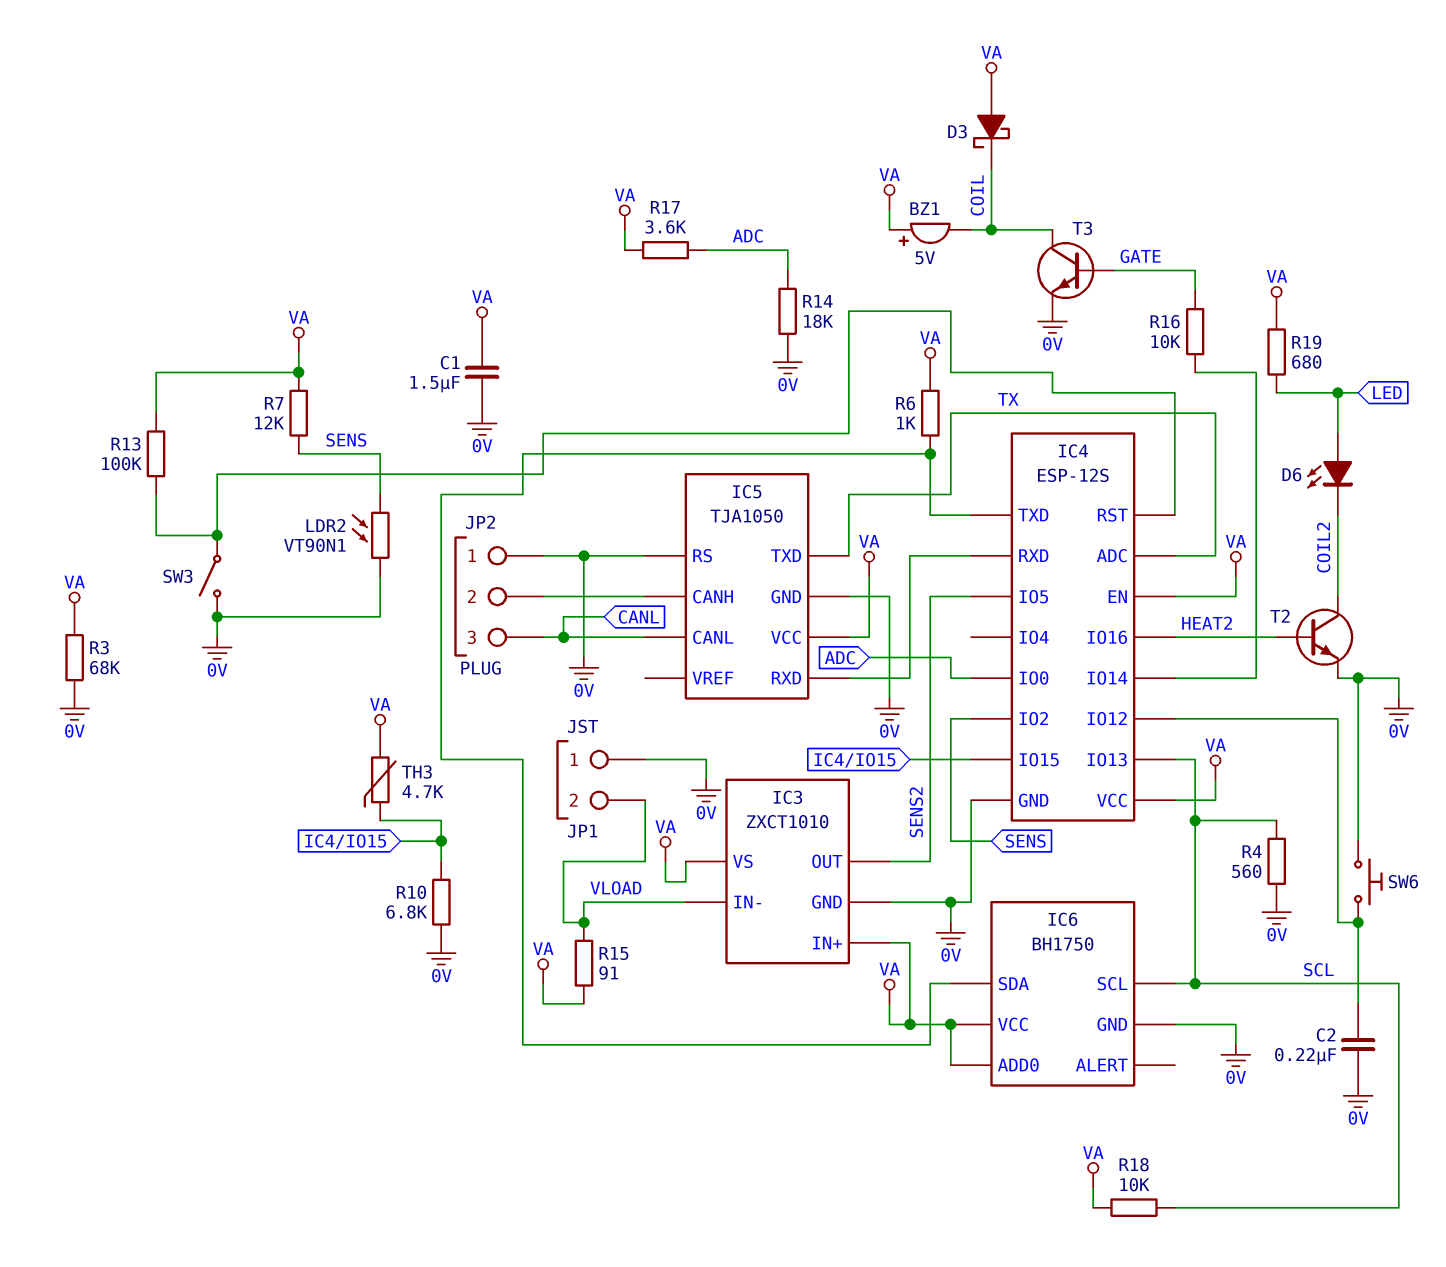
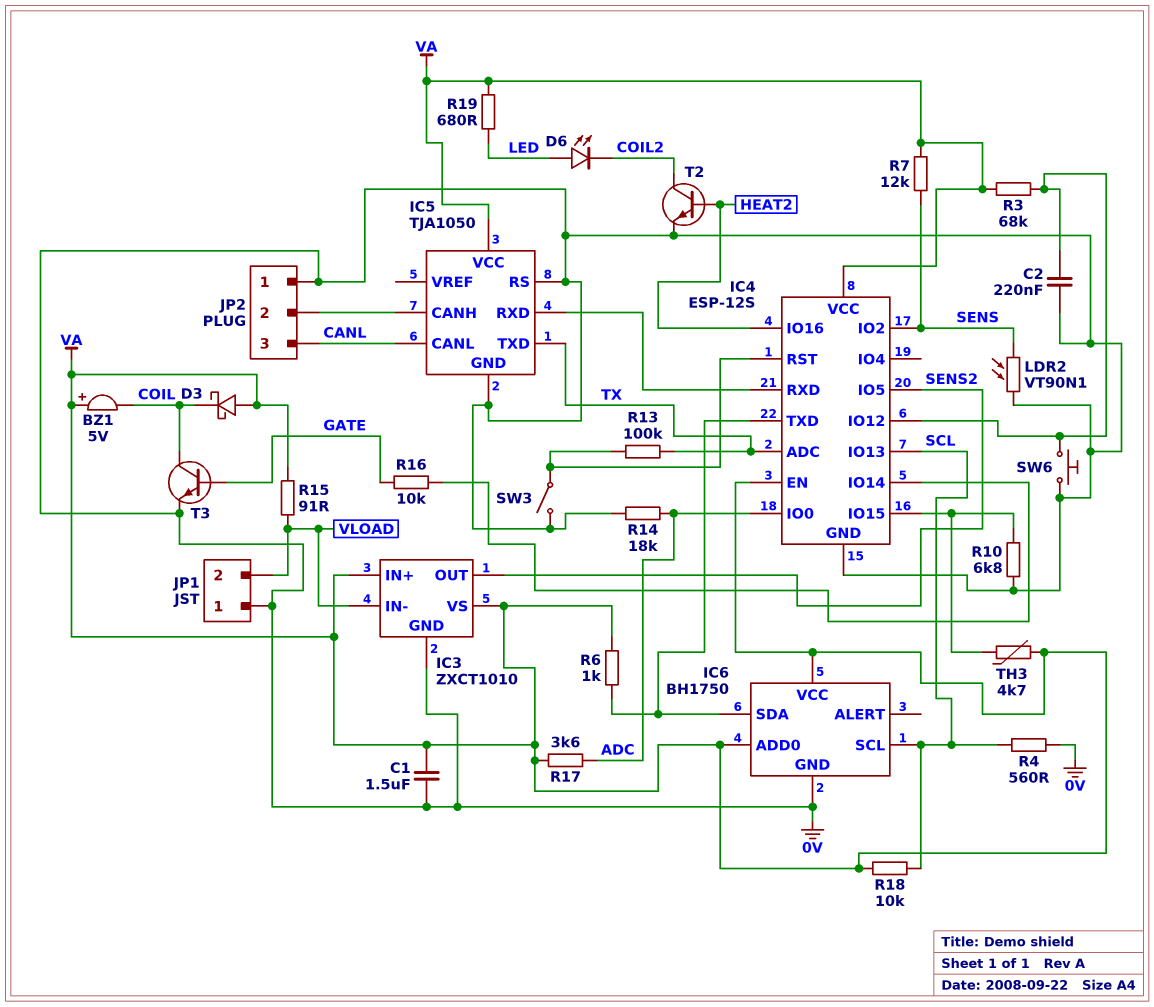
R3: 68k (0V, VA) -> 68k (IC4/IO12, VA)
R13: 100k (IC4/RST, VA) -> 100k (IC4/RST, TX)

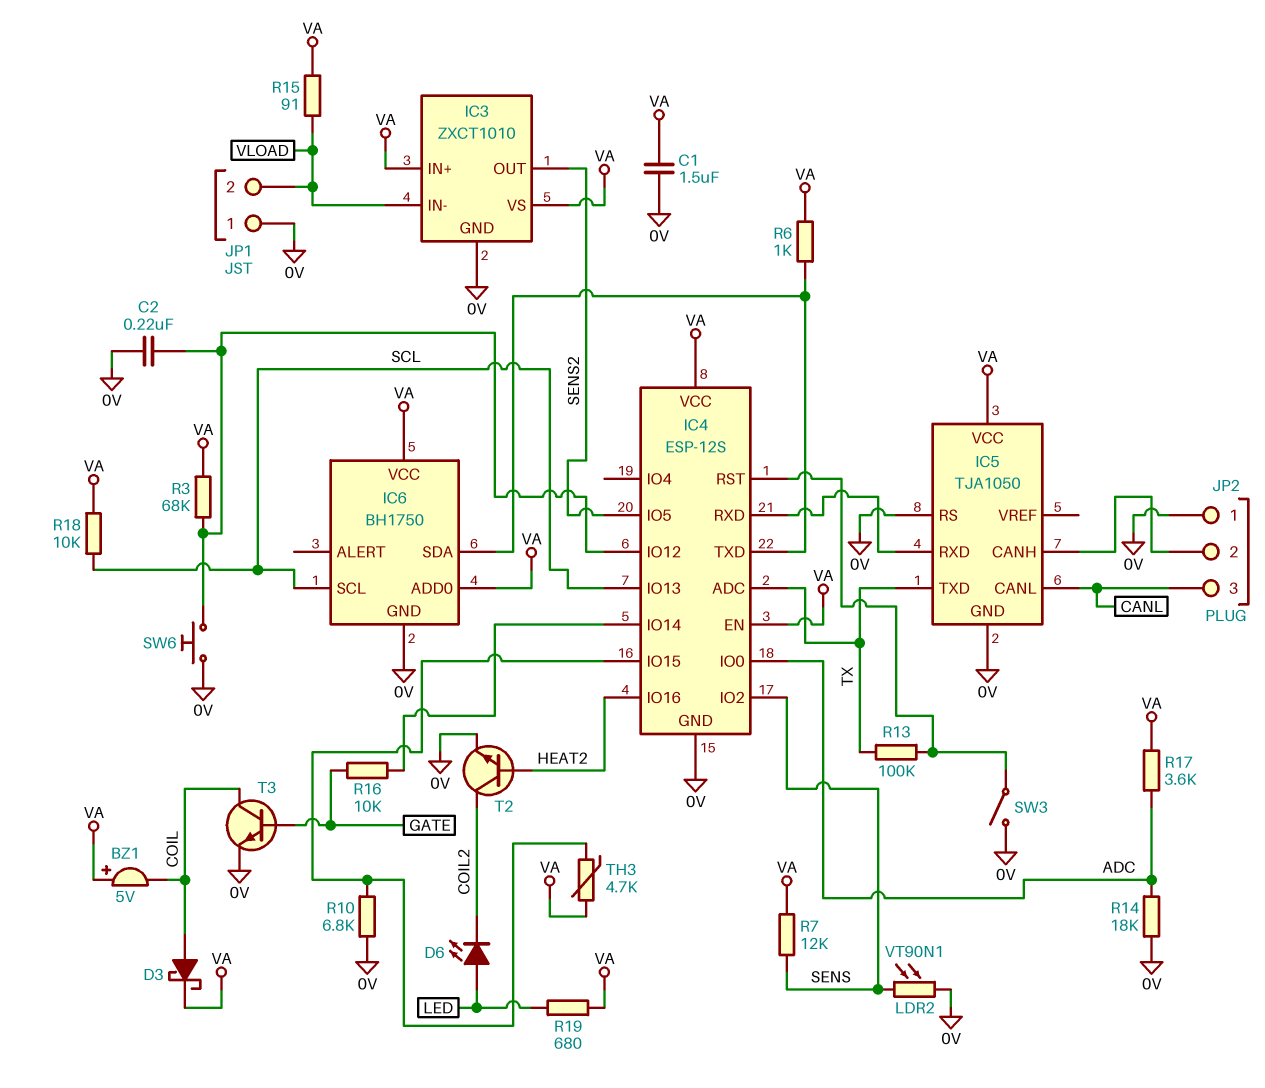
D3: schottky (A VA, K COIL) -> schottky (A COIL, K VA)
R4: 560 (0V, SCL) -> none

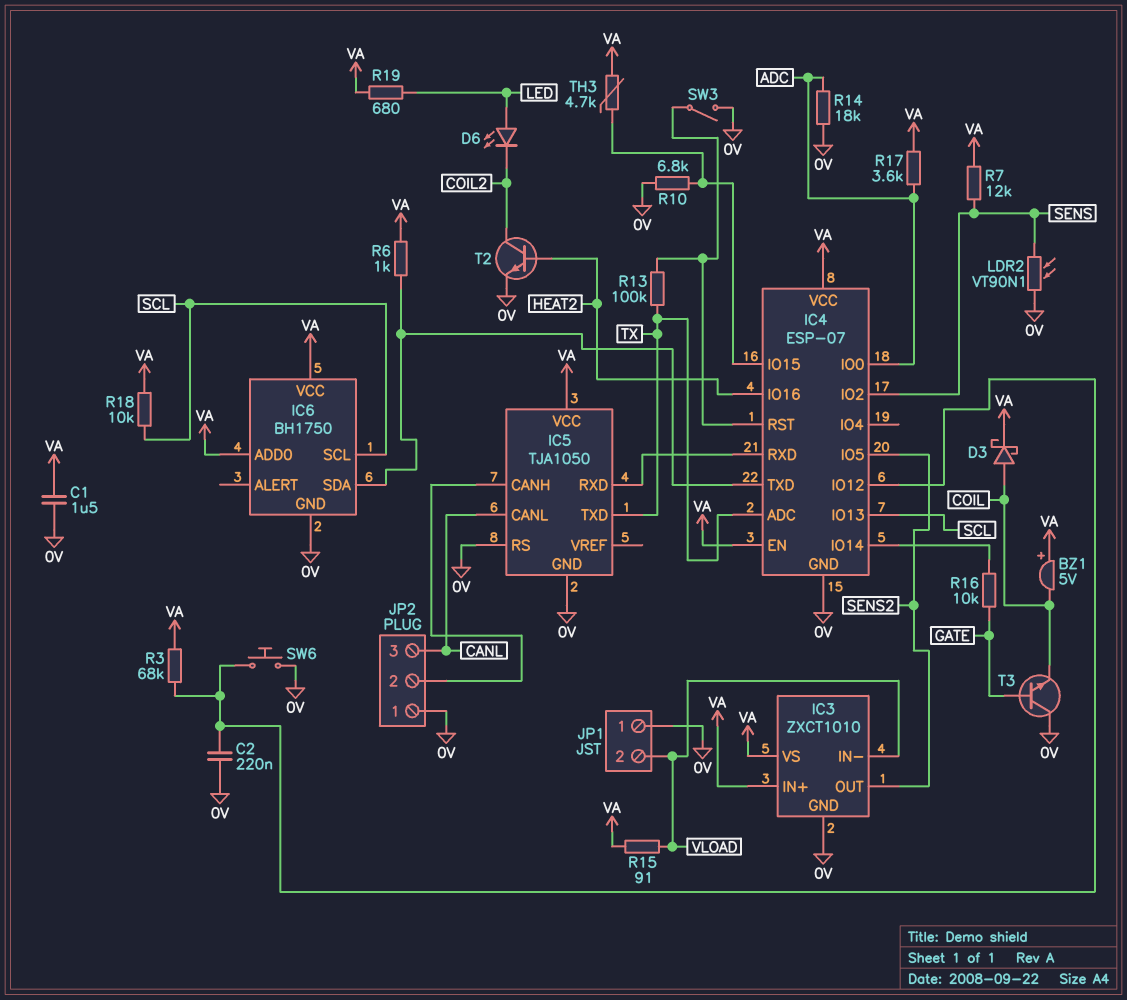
IC4: ESP-12S -> ESP-07
T3: NPN (B GATE, C COIL, E 0V) -> NPN (B GATE, C 0V, E COIL)

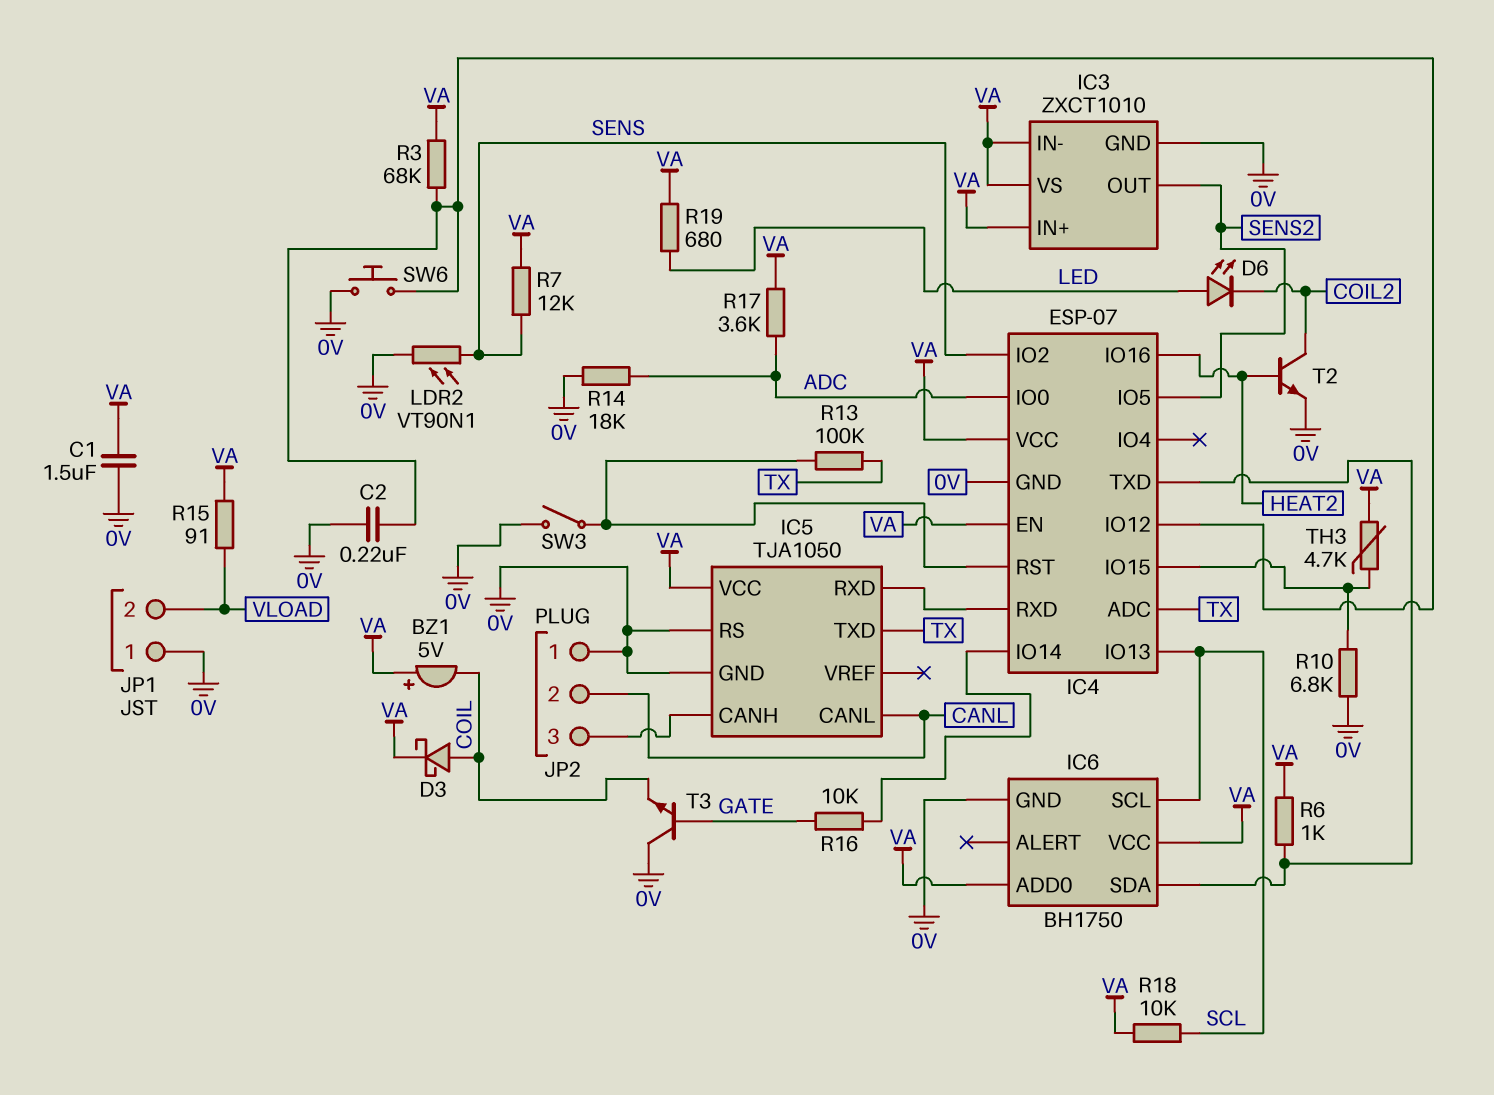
IC3 pin IN-: VLOAD -> VA
JP2 pin 2: IC5/CANH -> CANL
JP2 pin 3: CANL -> IC5/CANH

